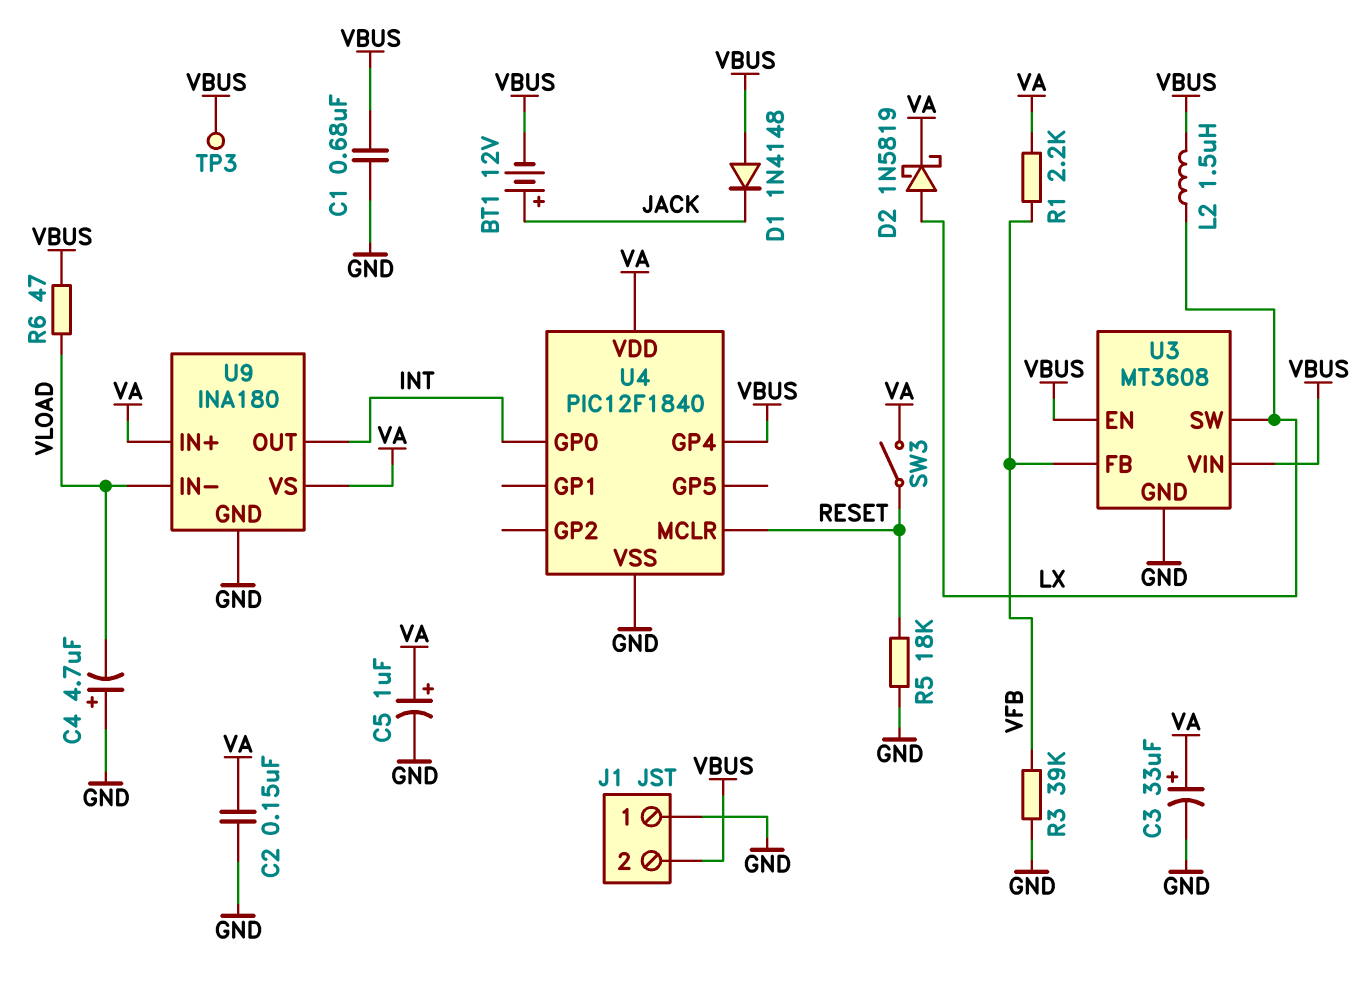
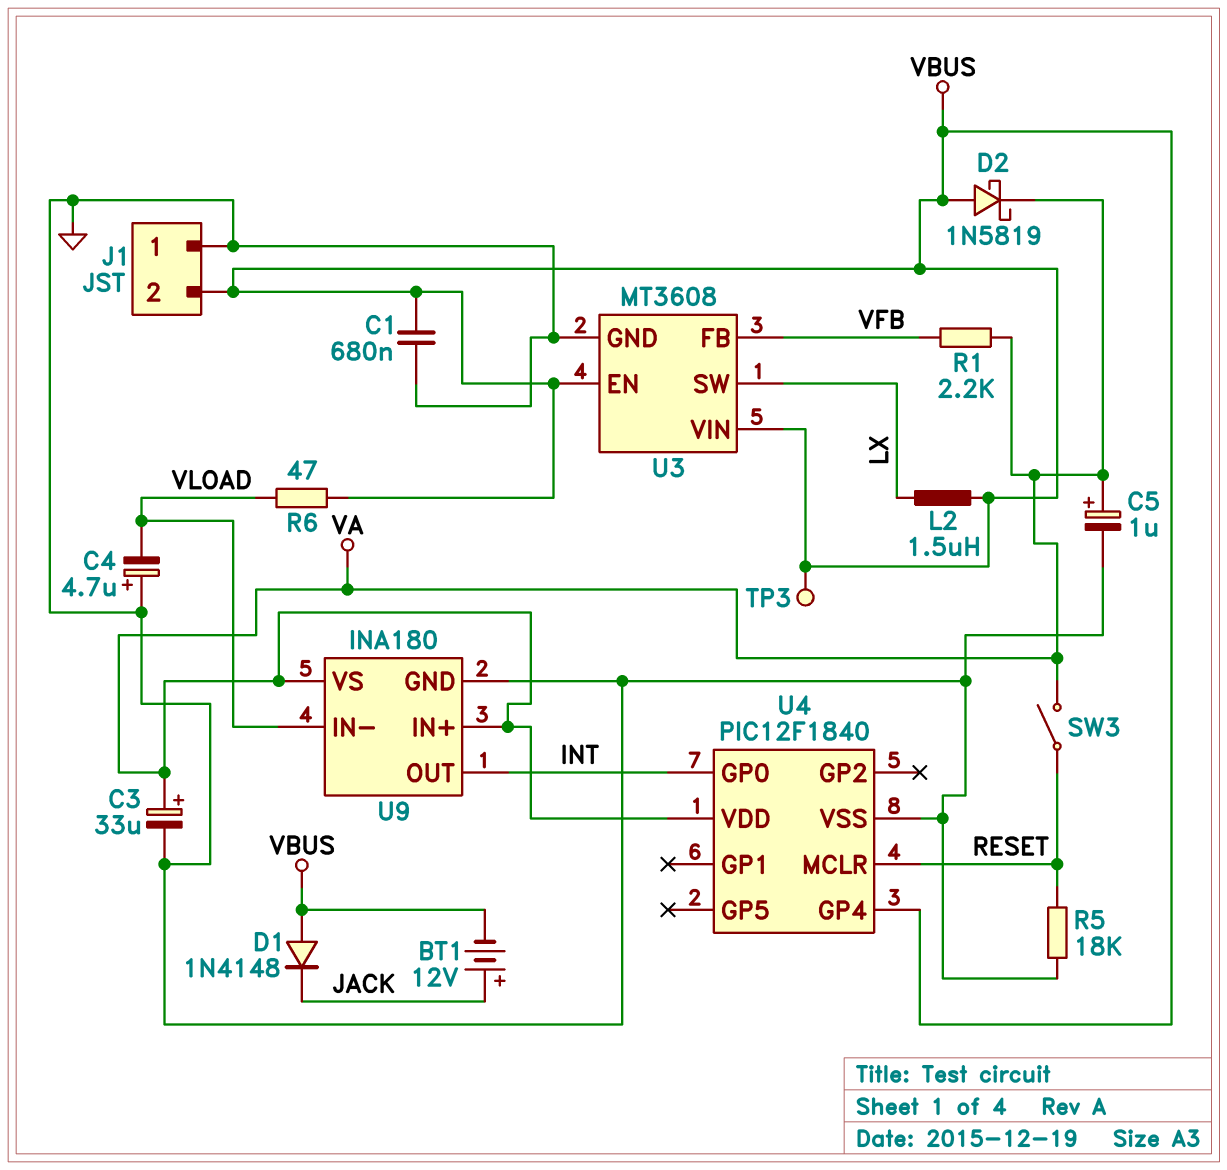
C2: 150nF (GND, VA) -> none
D2: schottky 1N5819 (A LX, K VA) -> schottky 1N5819 (A VBUS, K VA)
R3: 39k (GND, VFB) -> none

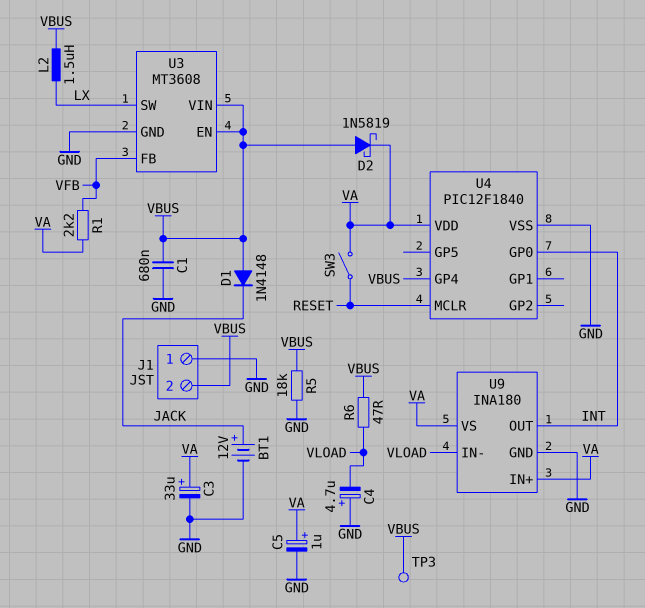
BT1: 12V (plus JACK, minus VBUS) -> 12V (plus JACK, minus GND)
R5: 18k (GND, RESET) -> 18k (GND, VBUS)

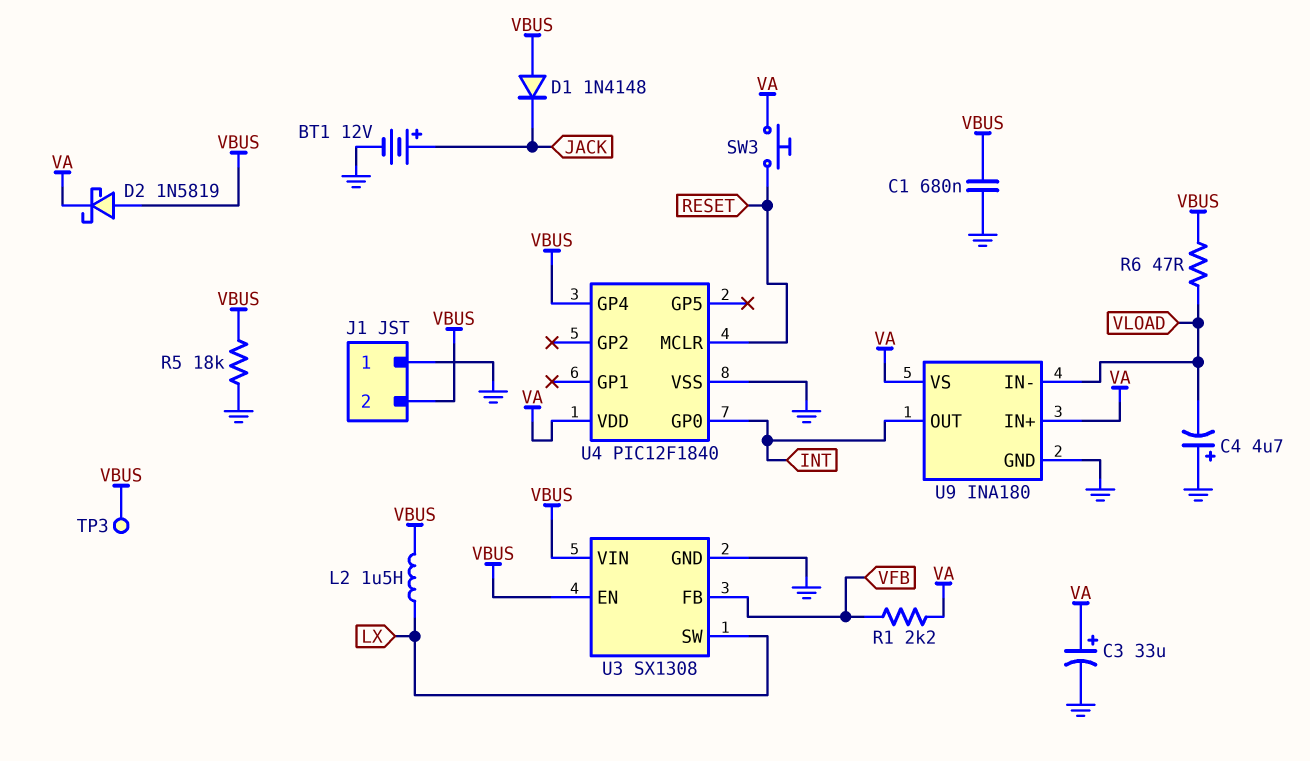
C5: 1uF (plus VA, minus GND) -> none
SW3: switch (RESET, VA) -> button (RESET, VA)
U3: MT3608 -> SX1308

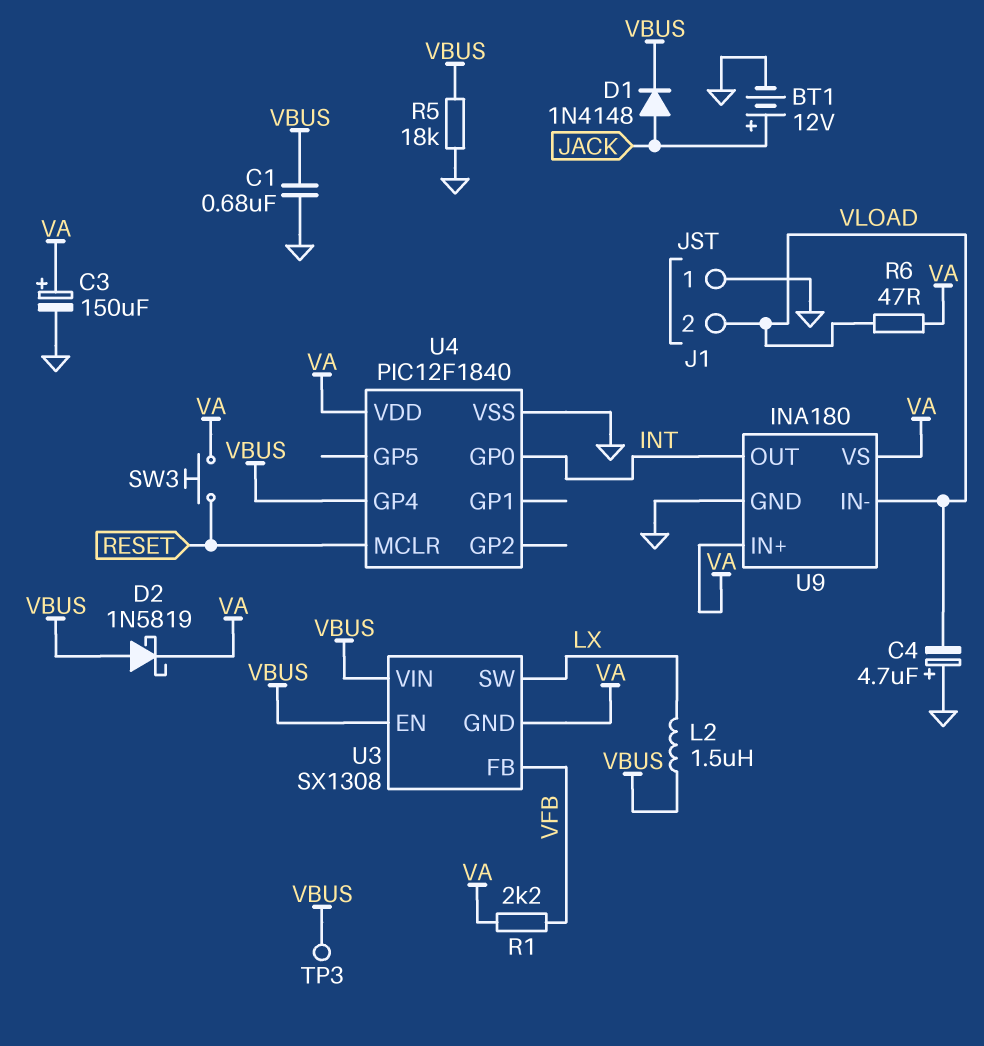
C3: 33uF (plus VA, minus GND) -> 150uF (plus VA, minus GND)
D1: diode 1N4148 (A VBUS, K JACK) -> diode 1N4148 (A JACK, K VBUS)
J1 pin 2: VBUS -> VLOAD
R6: 47 (VBUS, VLOAD) -> 47 (VA, VLOAD)
U3 pin GND: GND -> VA

